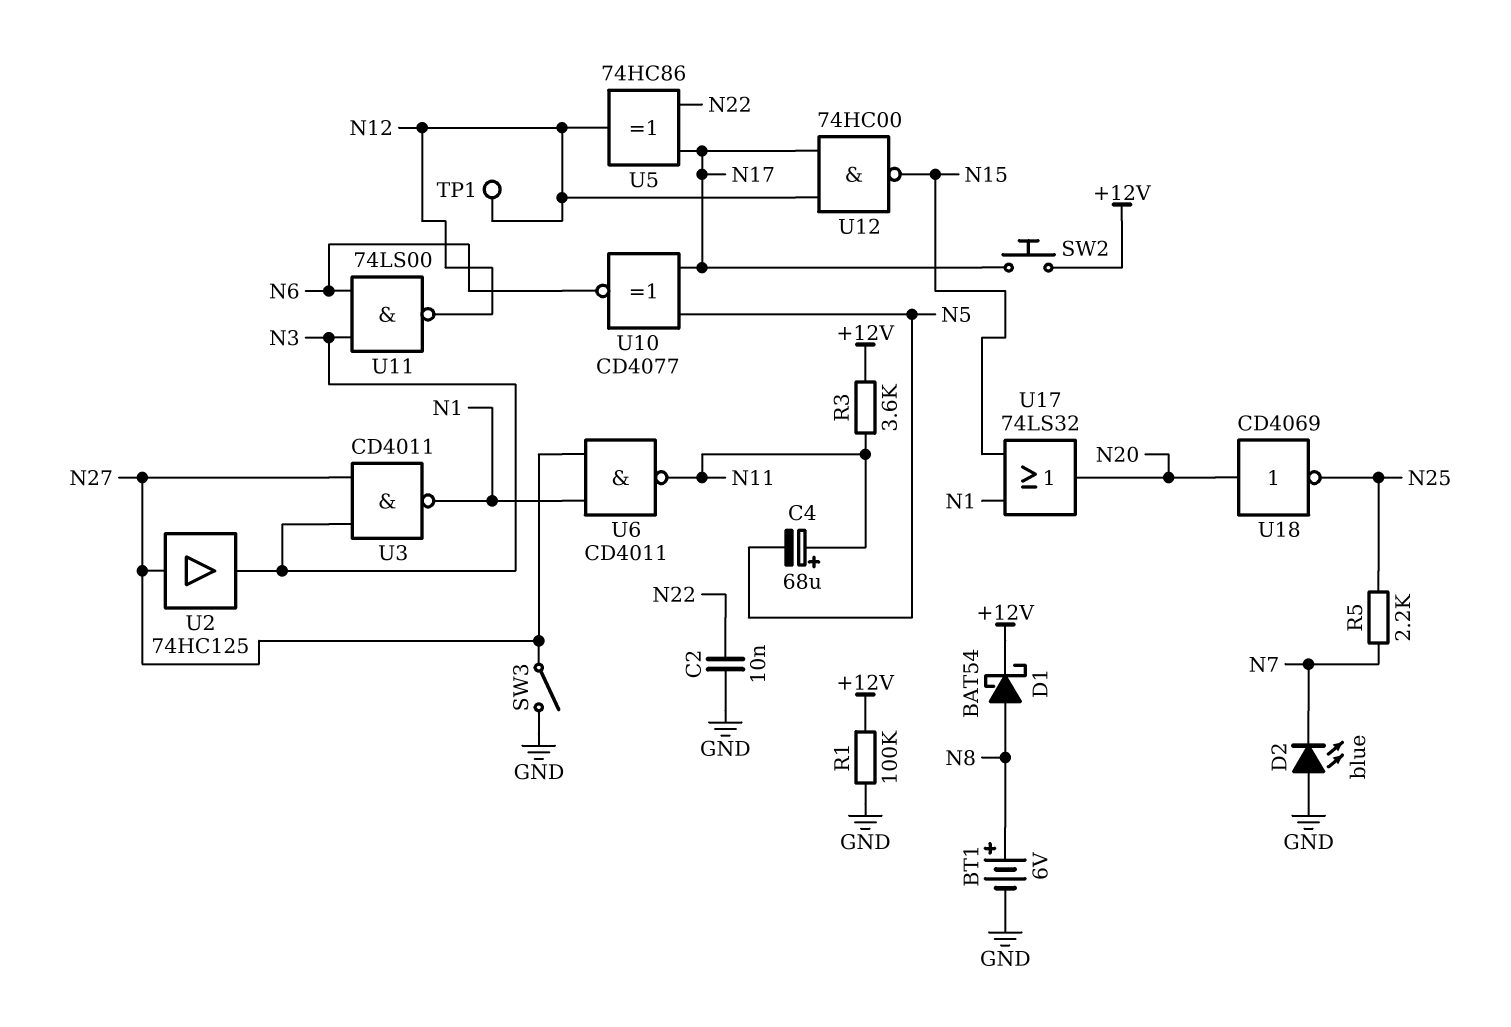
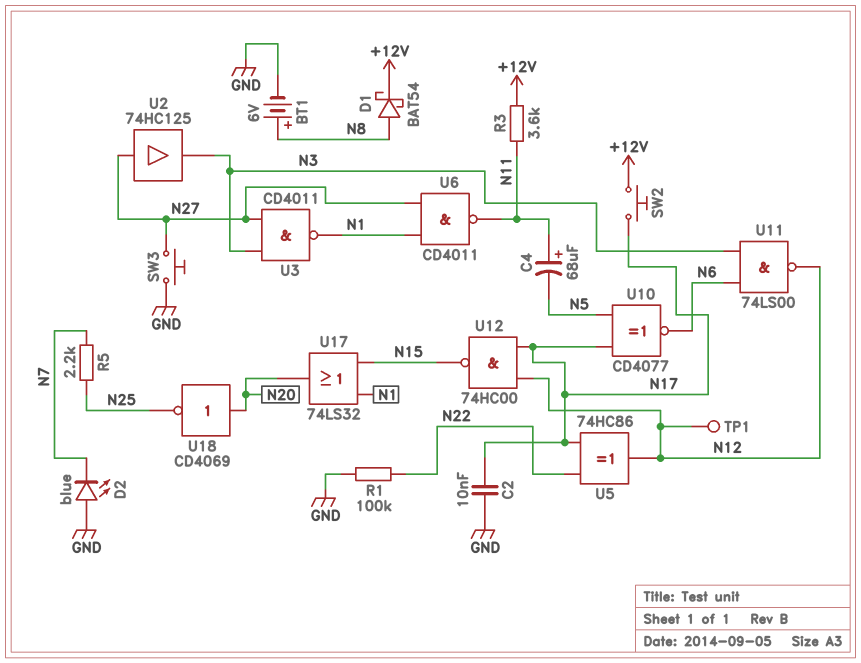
C2: 10nF (GND, N22) -> 10nF (GND, N17)
R1: 100k (+12V, GND) -> 100k (GND, N22)
SW3: switch (GND, N27) -> button (GND, N27)

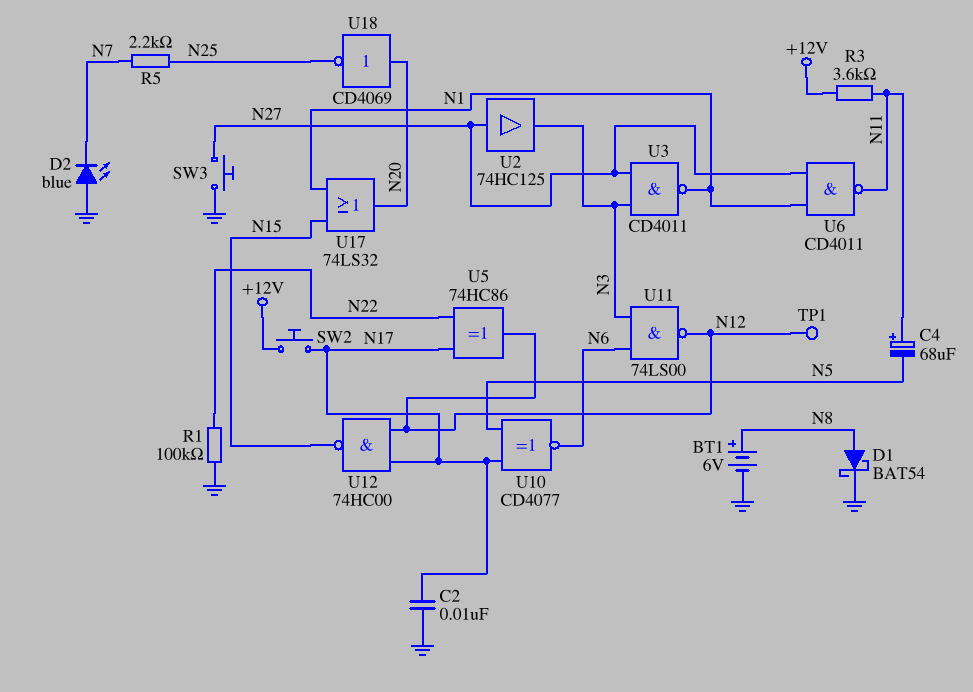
D1: schottky BAT54 (A N8, K +12V) -> schottky BAT54 (A N8, K GND)

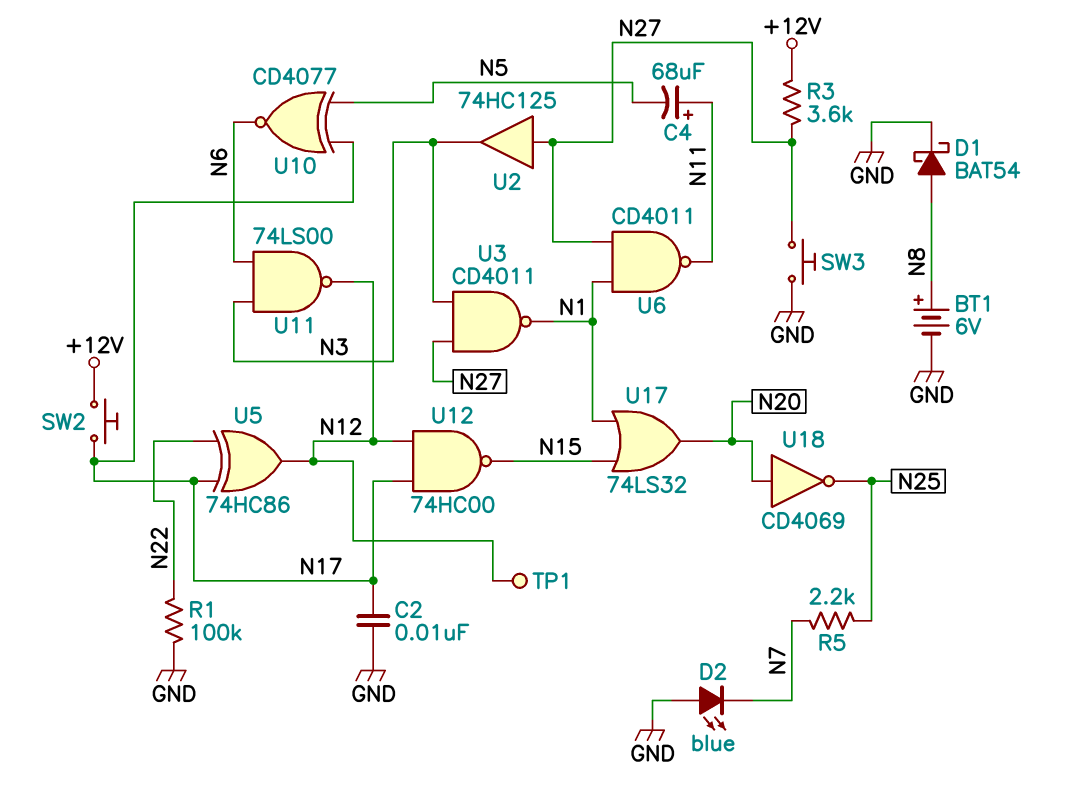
R3: 3.6k (+12V, N11) -> 3.6k (+12V, N27)

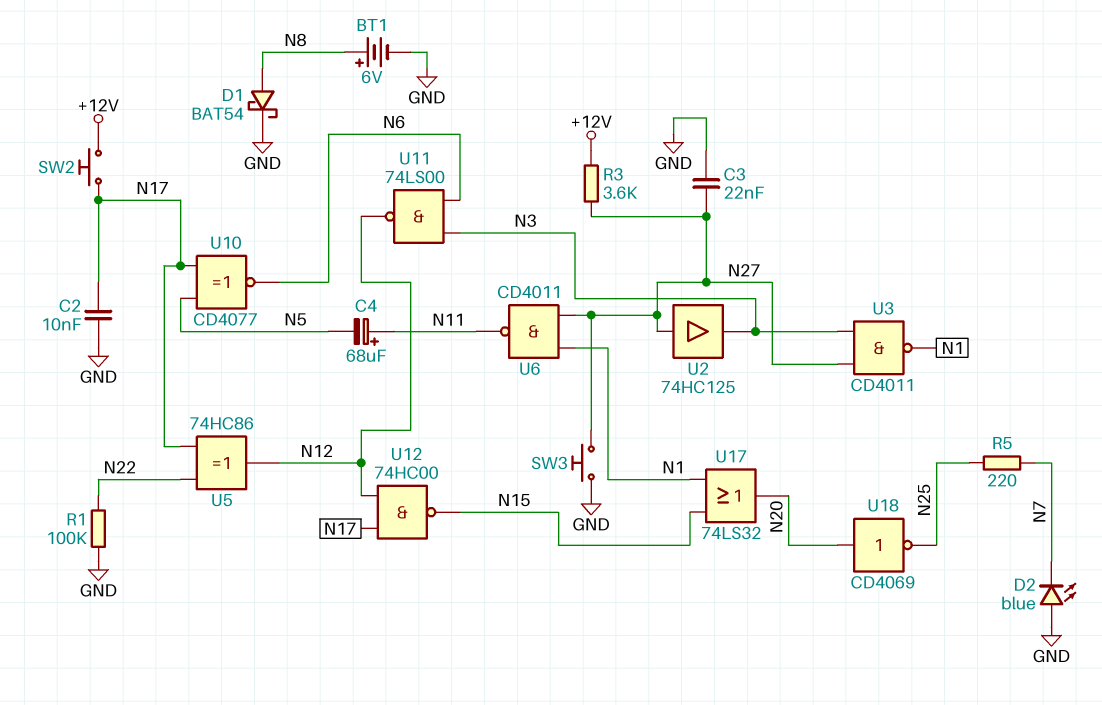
C3: none -> 22nF (GND, N27)
R5: 2.2k (N7, N25) -> 220 (N7, N25)
TP1: test point (N12) -> none

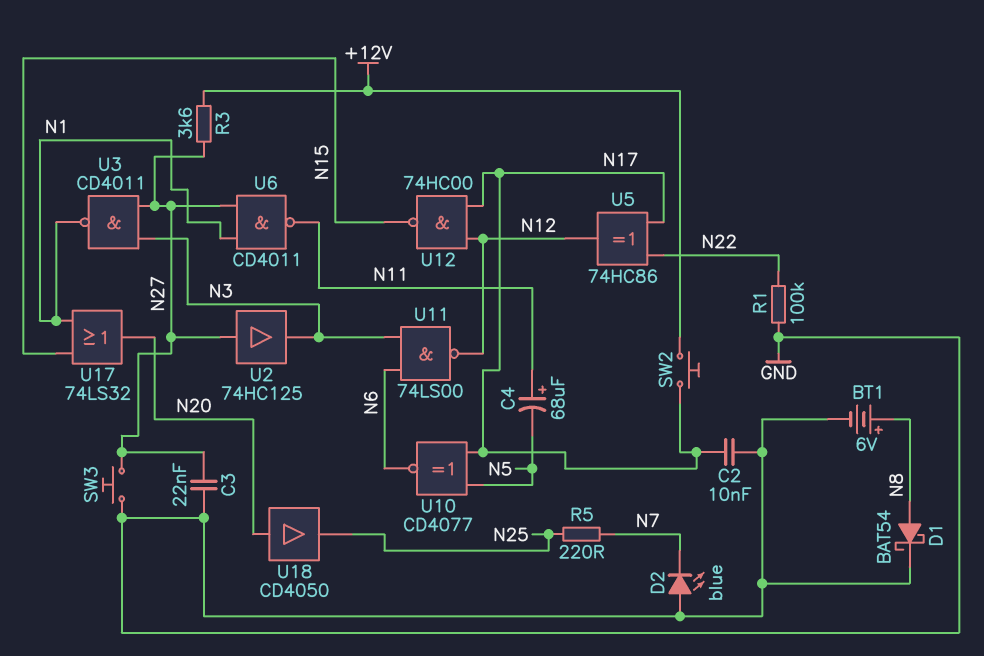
U18: NOT CD4069 (in N20, out N25) -> buffer CD4050 (in N20, out N25)

